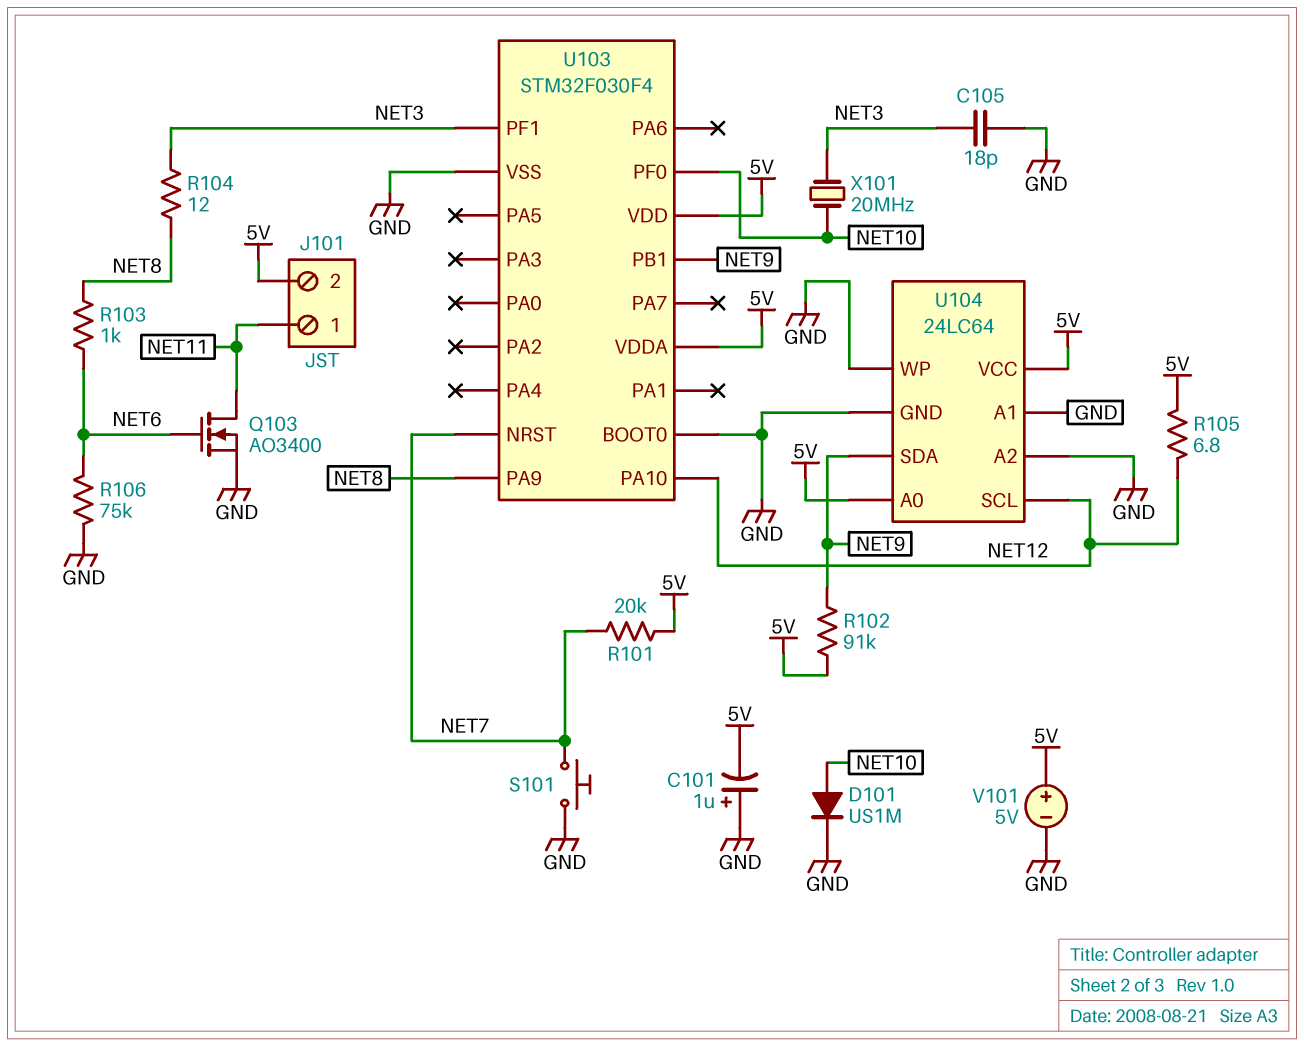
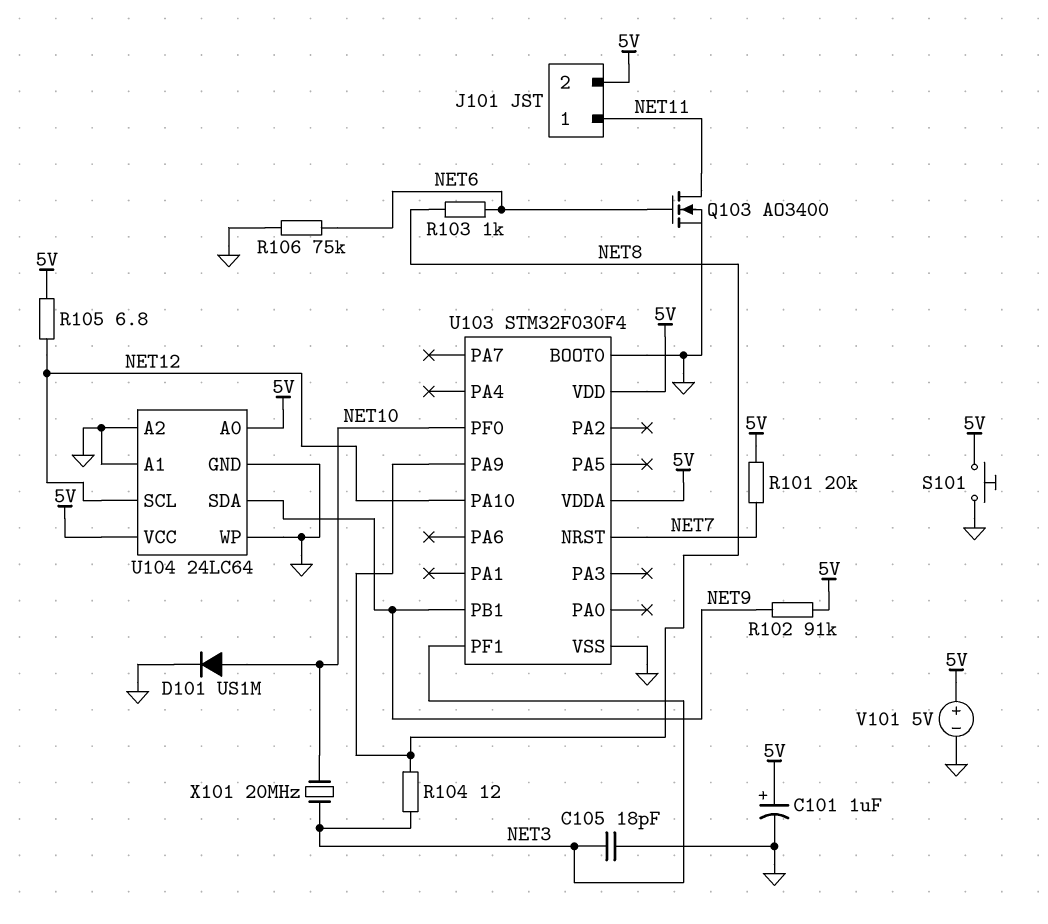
C101: 1uF (plus GND, minus 5V) -> 1uF (plus 5V, minus GND)
S101: button (GND, NET7) -> button (5V, GND)

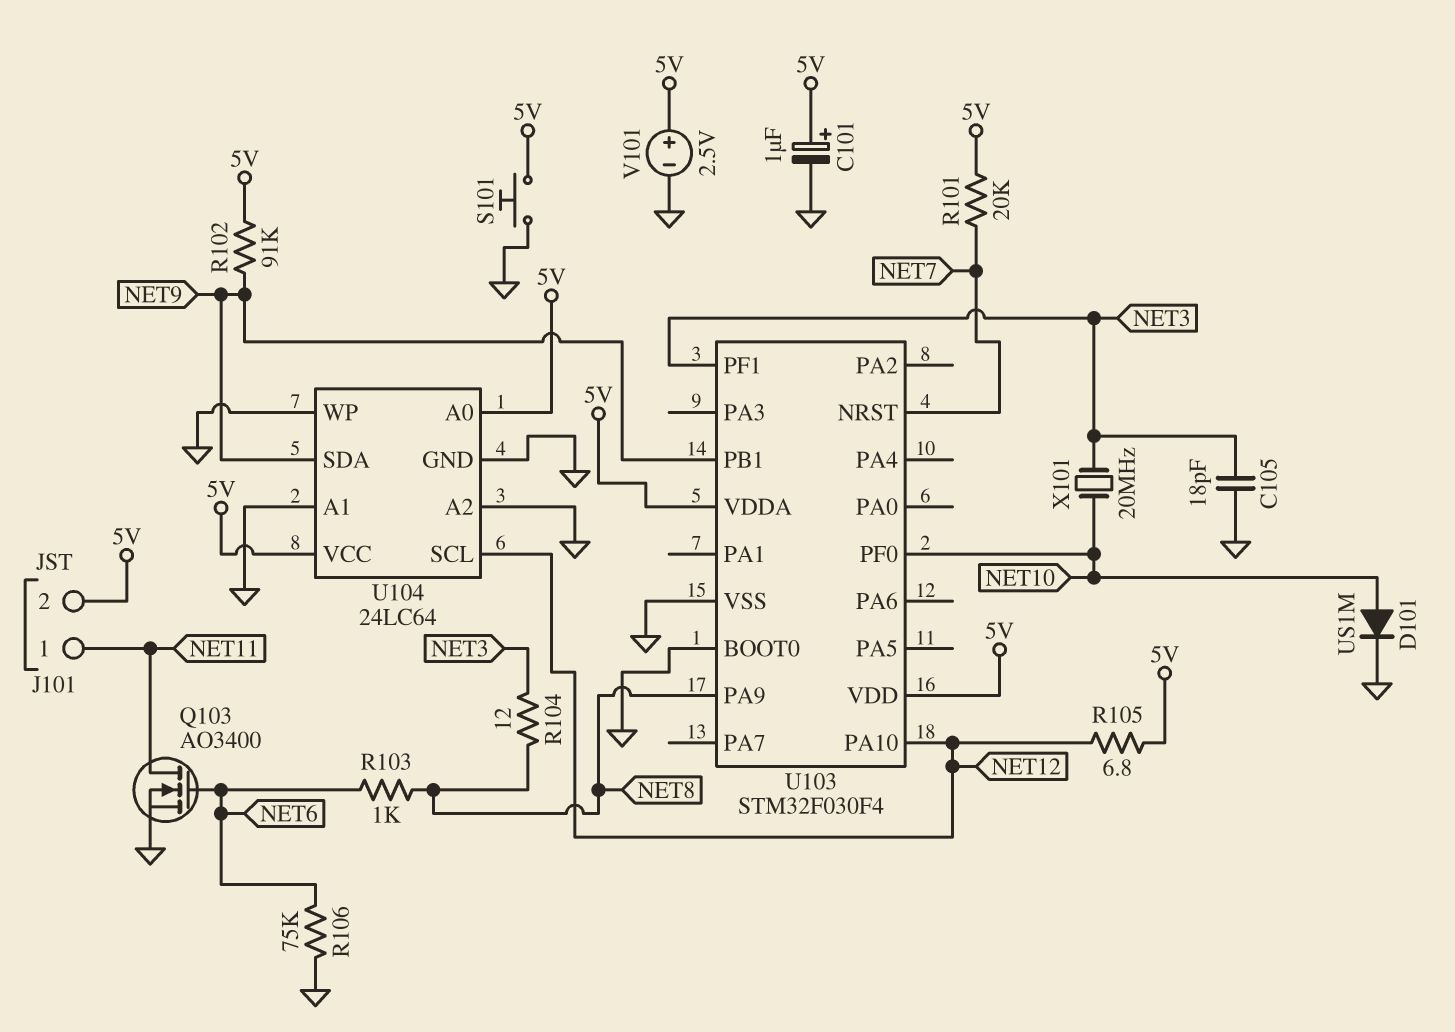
V101: 5V (plus 5V, minus GND) -> 2.5V (plus 5V, minus GND)

